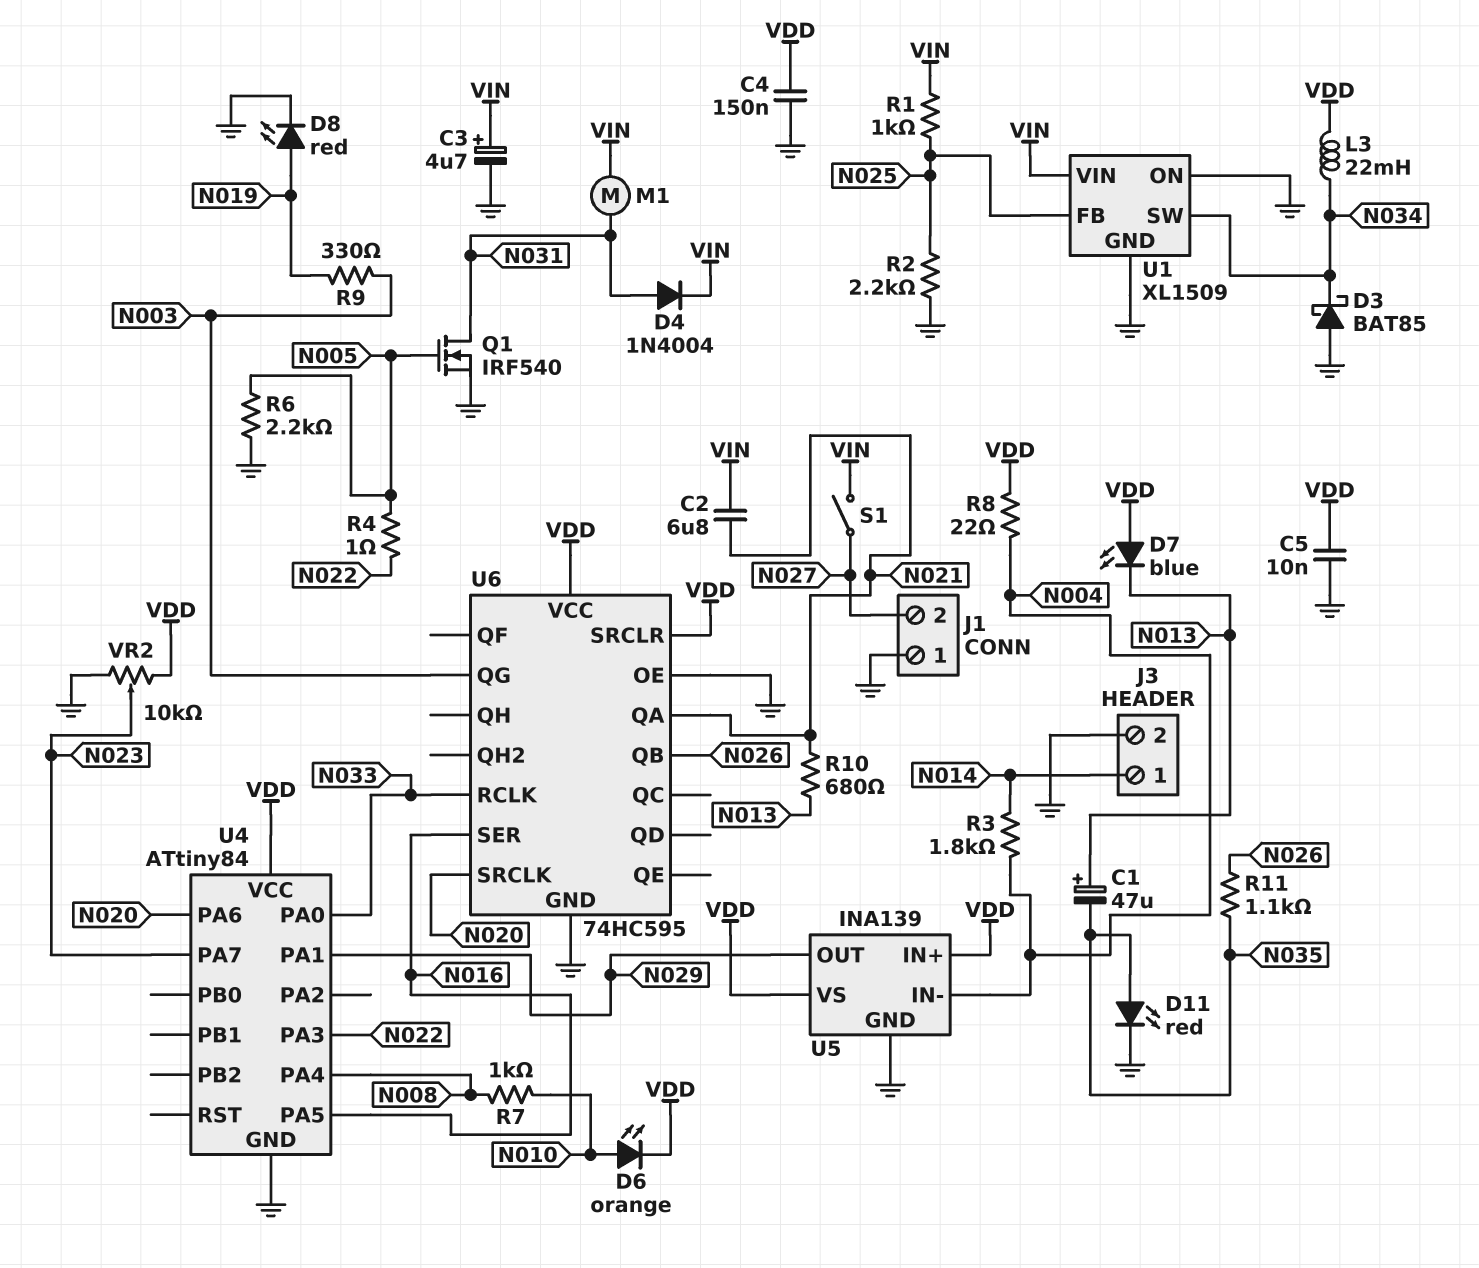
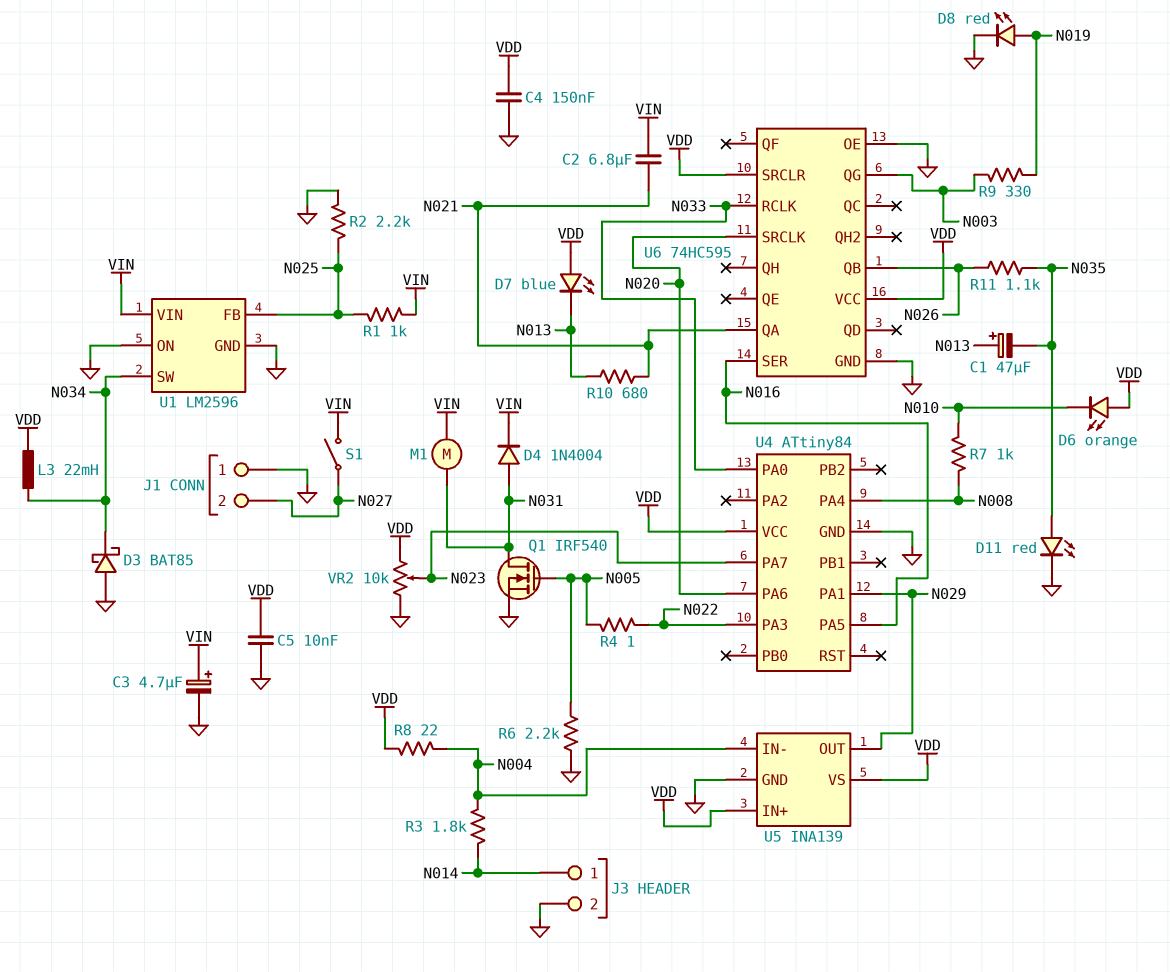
D6: LED orange (A N010, K VDD) -> LED orange (A VDD, K N010)
U1: XL1509 -> LM2596

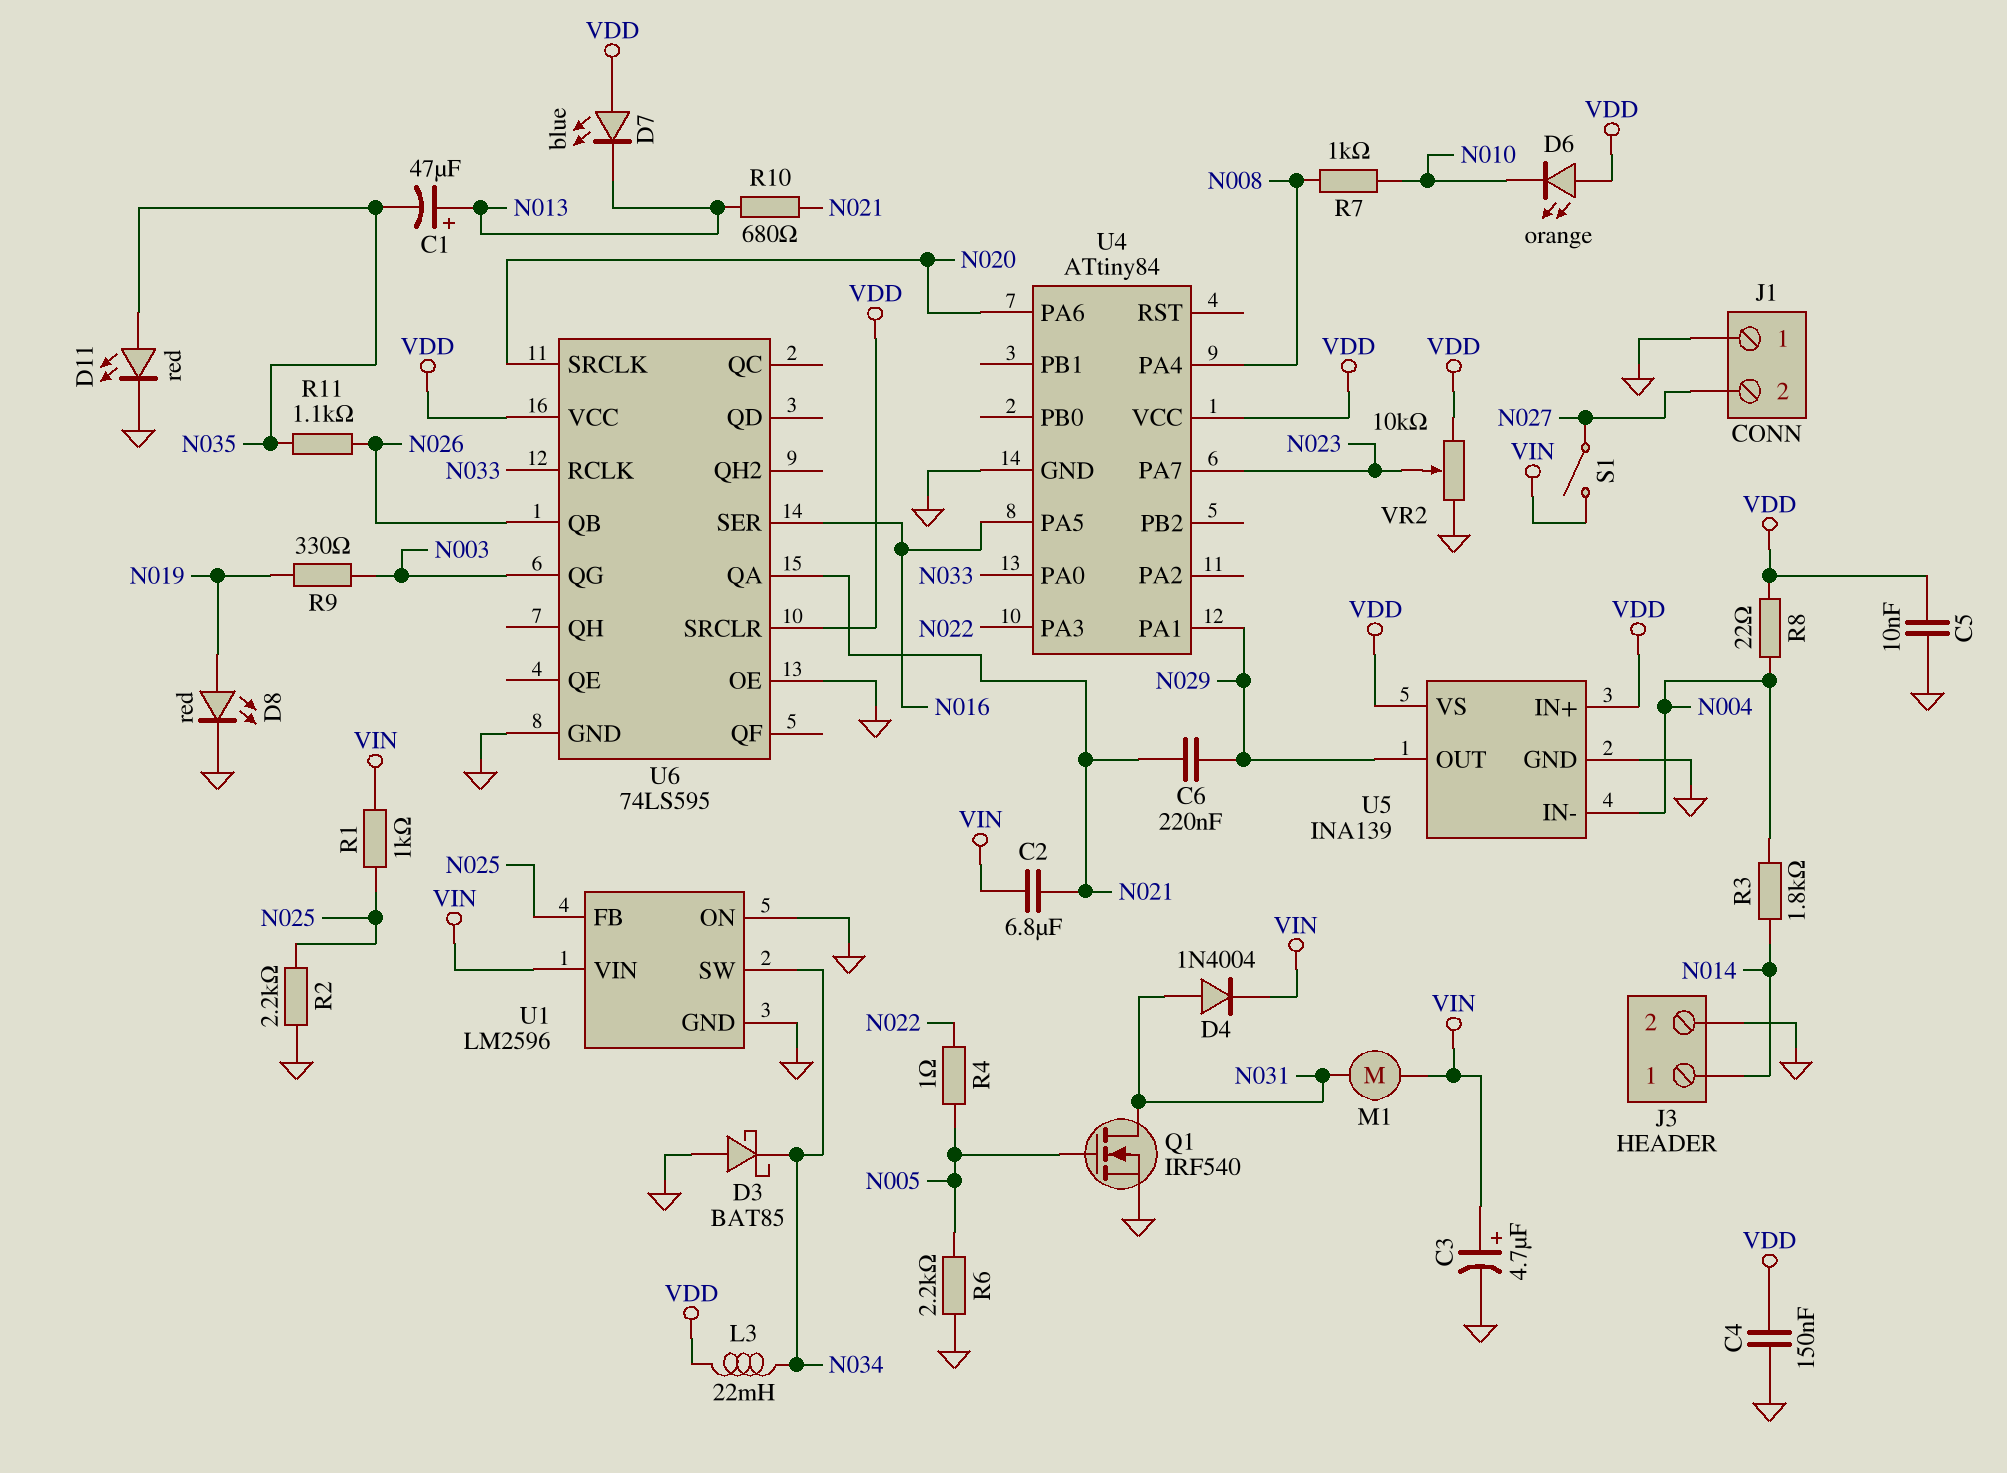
C6: none -> 220nF (N021, N029)
U6: 74HC595 -> 74LS595

